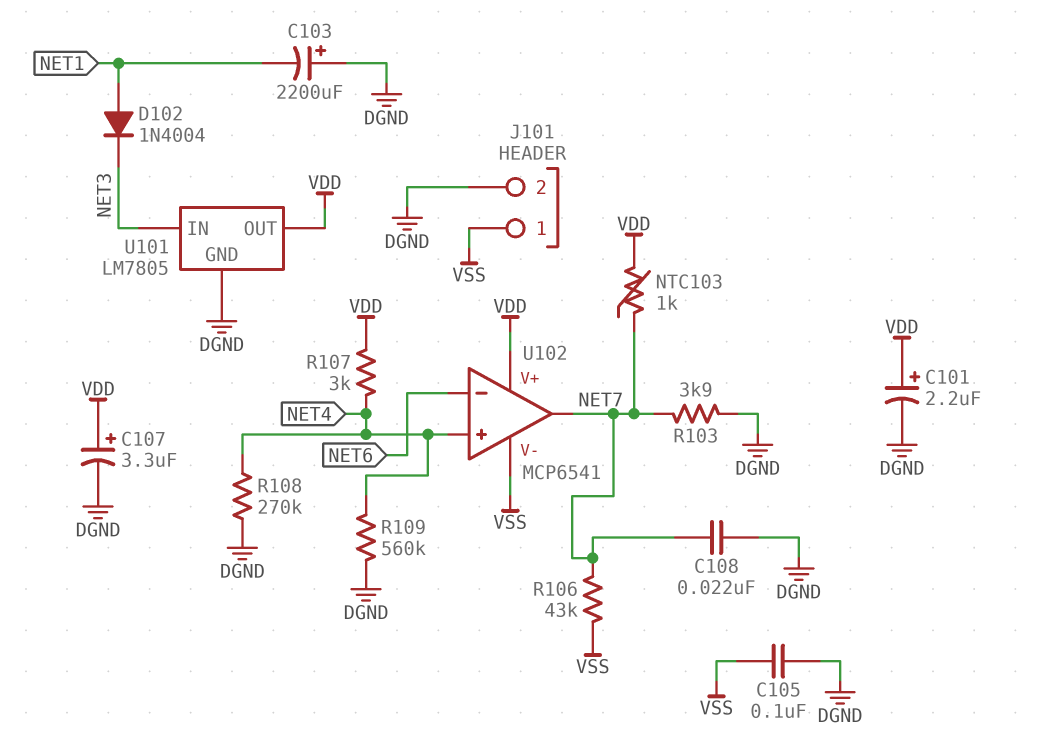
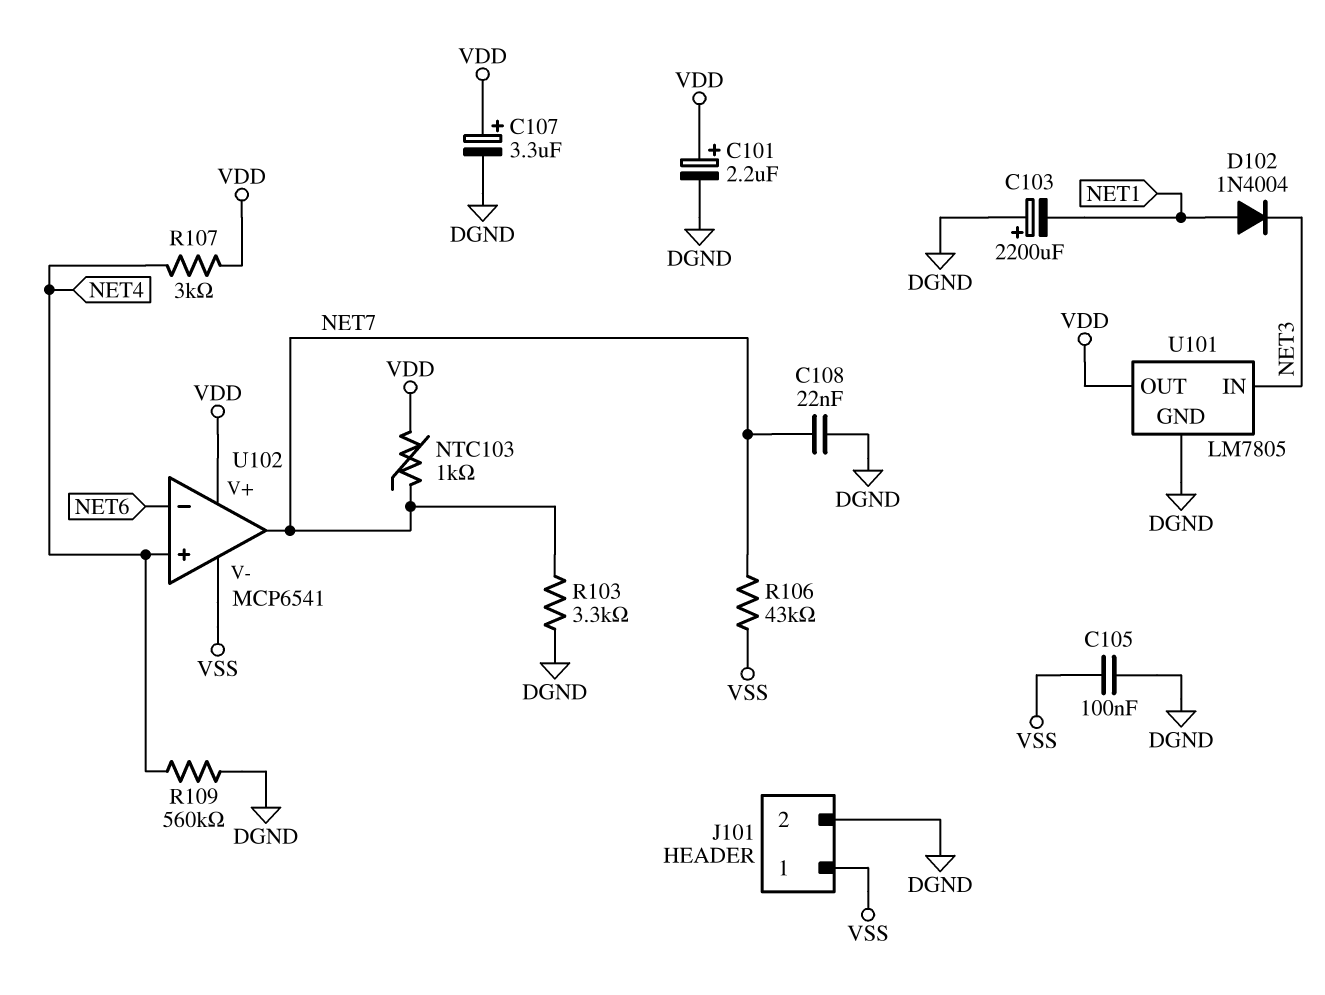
R103: 3.9k (DGND, NET7) -> 3.3k (DGND, NET7)
R108: 270k (DGND, NET4) -> none

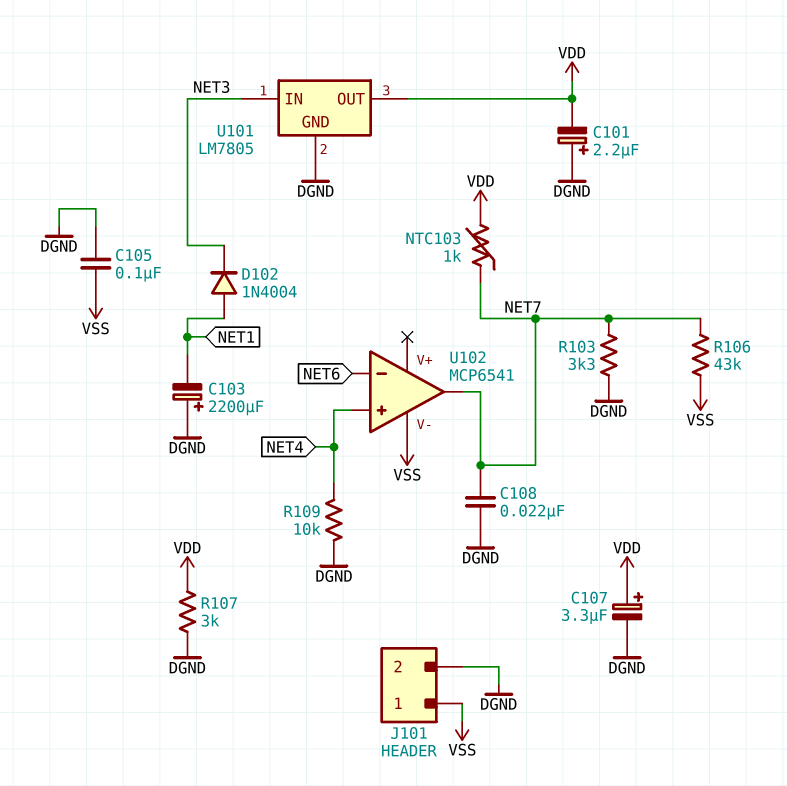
C101: 2.2uF (plus VDD, minus DGND) -> 2.2uF (plus DGND, minus VDD)
R107: 3k (NET4, VDD) -> 3k (DGND, VDD)
R109: 560k (DGND, NET4) -> 10k (DGND, NET4)
U102 pin V+: VDD -> none

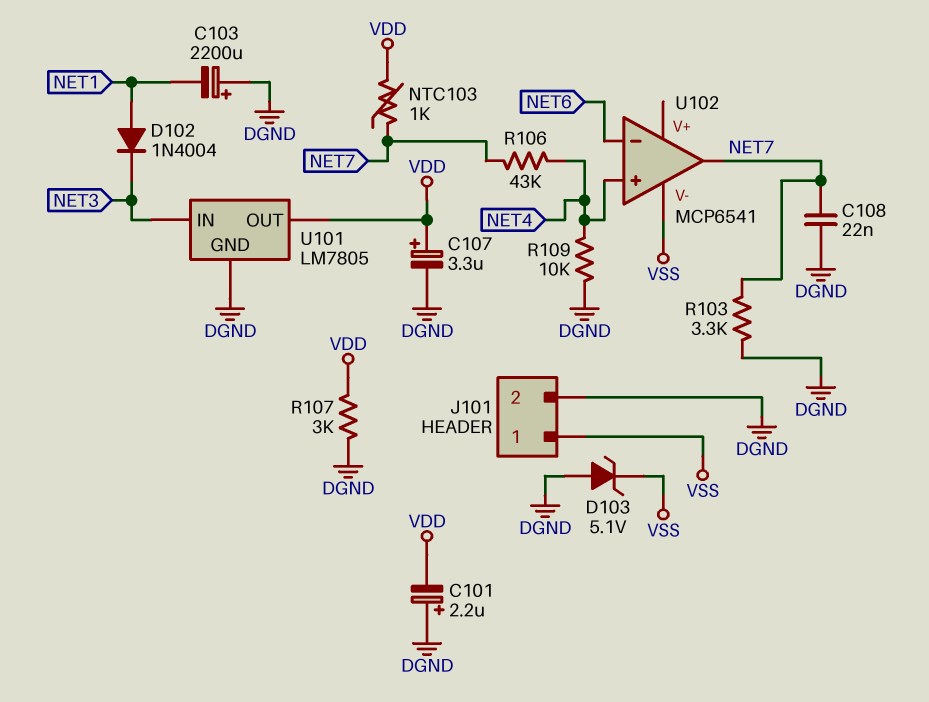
C105: 100nF (DGND, VSS) -> none
D103: none -> zener 5.1V (A DGND, K VSS)
R106: 43k (NET7, VSS) -> 43k (NET4, NET7)

